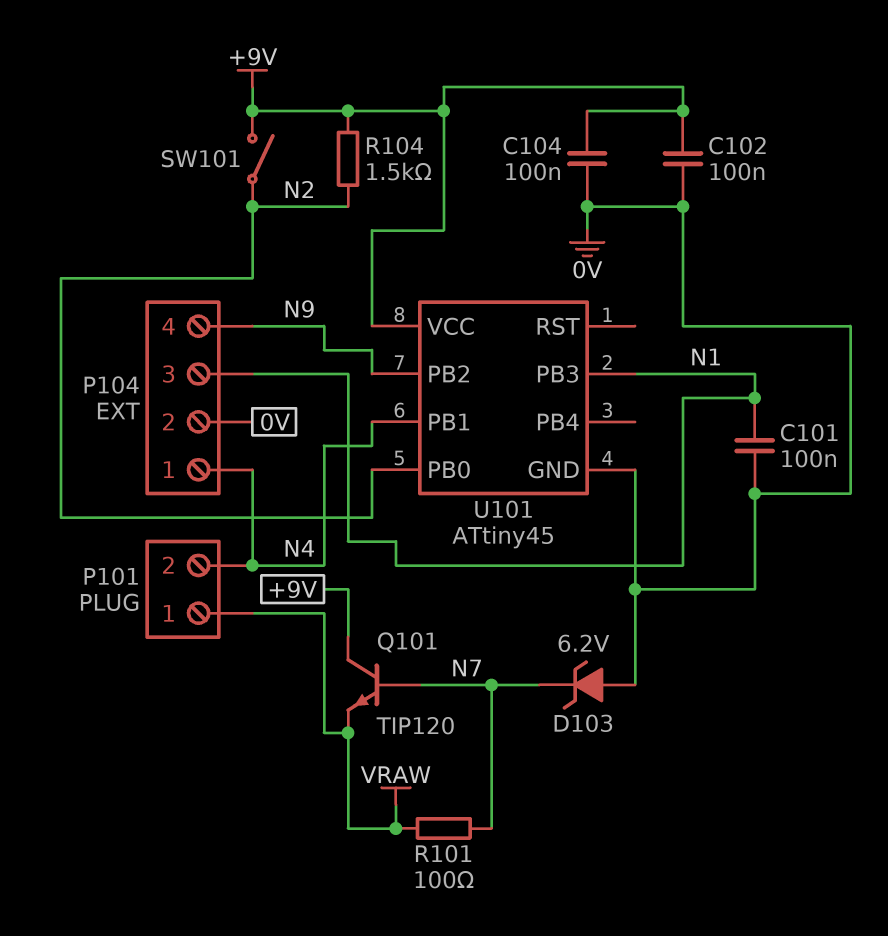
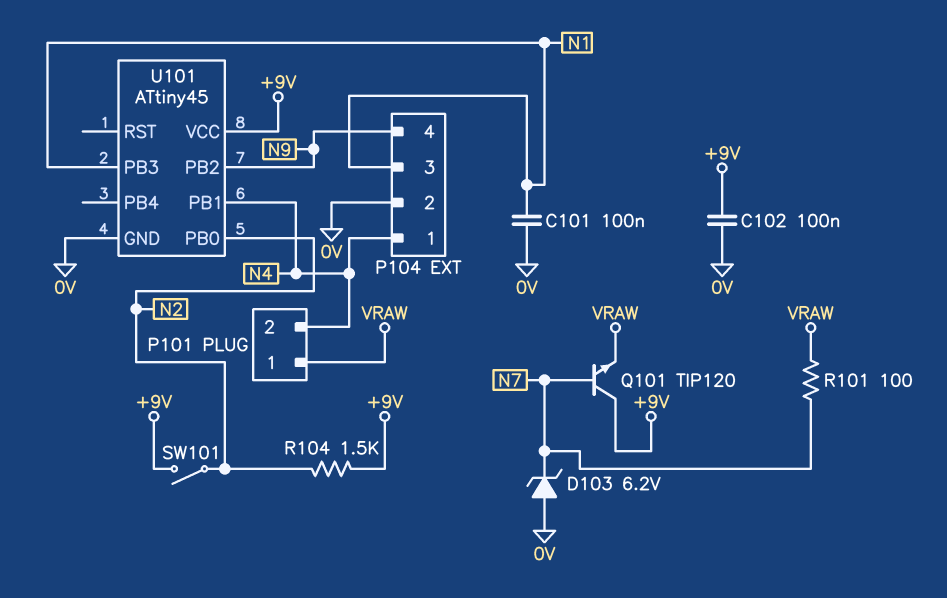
C104: 100nF (+9V, 0V) -> none

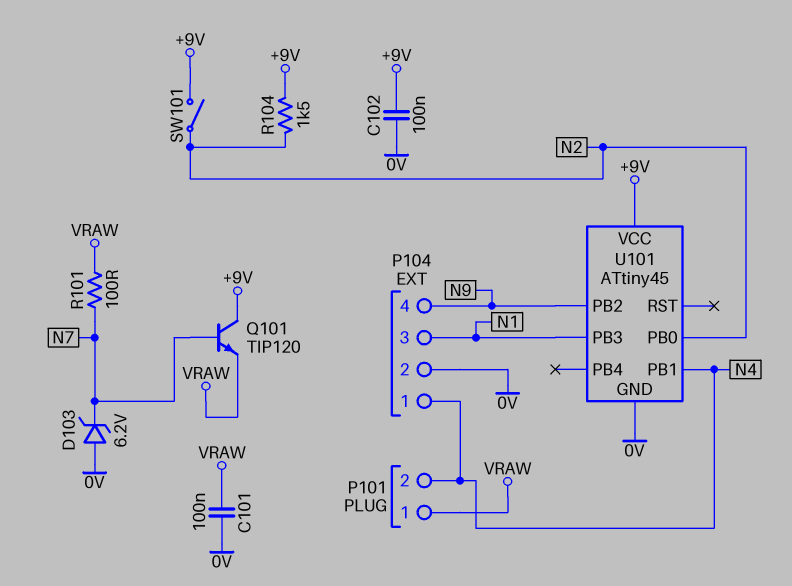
C101: 100nF (0V, N1) -> 100nF (0V, VRAW)

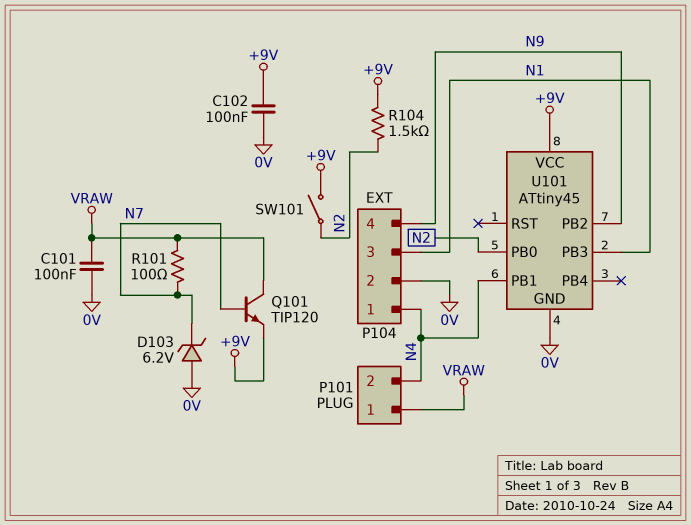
Q101: NPN TIP120 (B N7, C +9V, E VRAW) -> NPN TIP120 (B N7, C VRAW, E +9V)

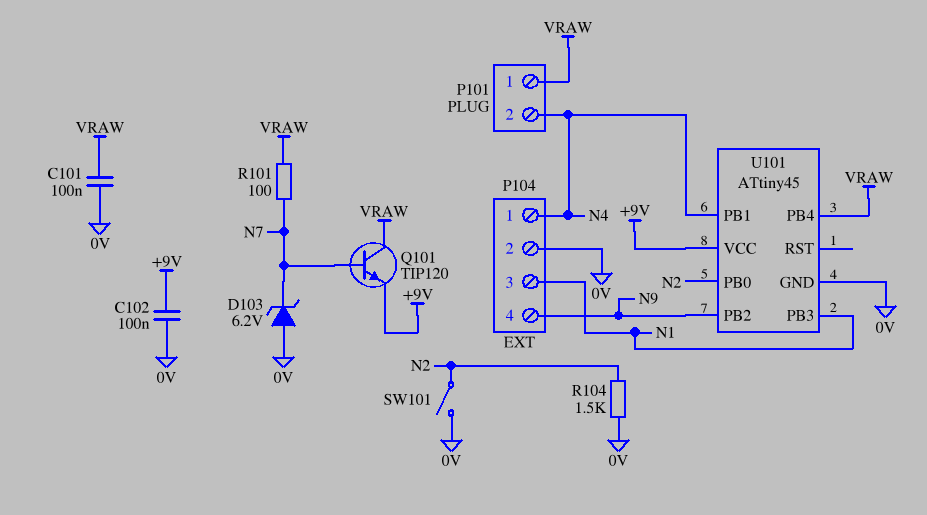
R104: 1.5k (+9V, N2) -> 1.5k (0V, N2)
SW101: switch (+9V, N2) -> switch (0V, N2)
U101 pin PB4: none -> VRAW

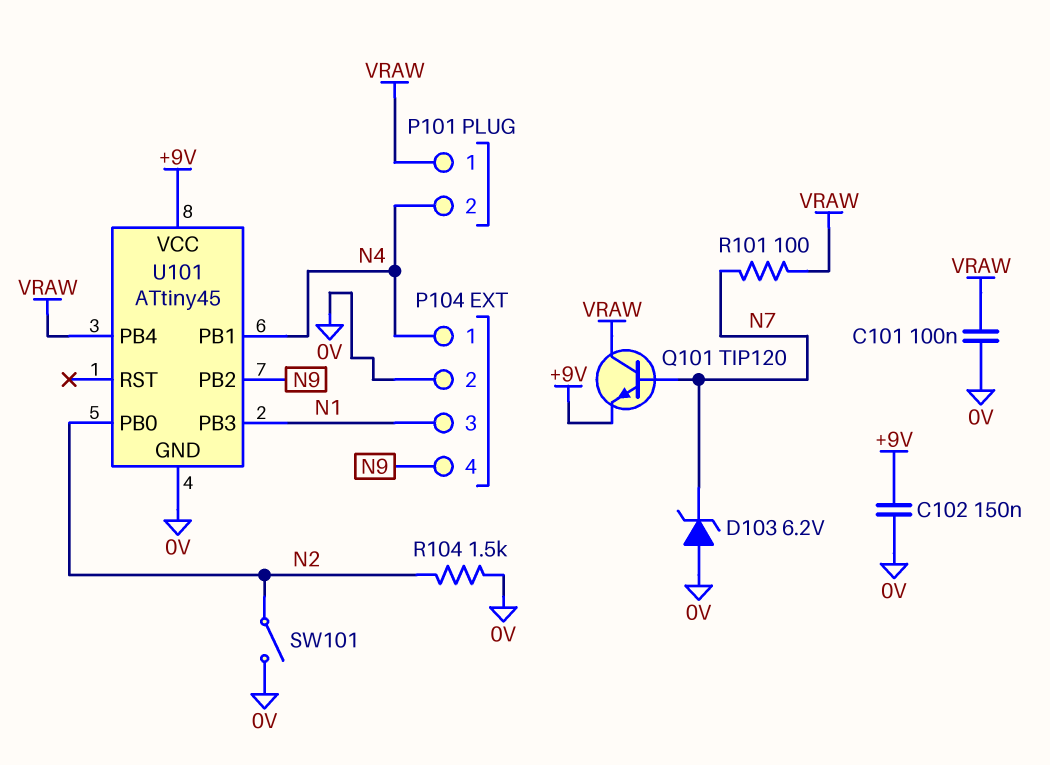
C102: 100nF (+9V, 0V) -> 150nF (+9V, 0V)

